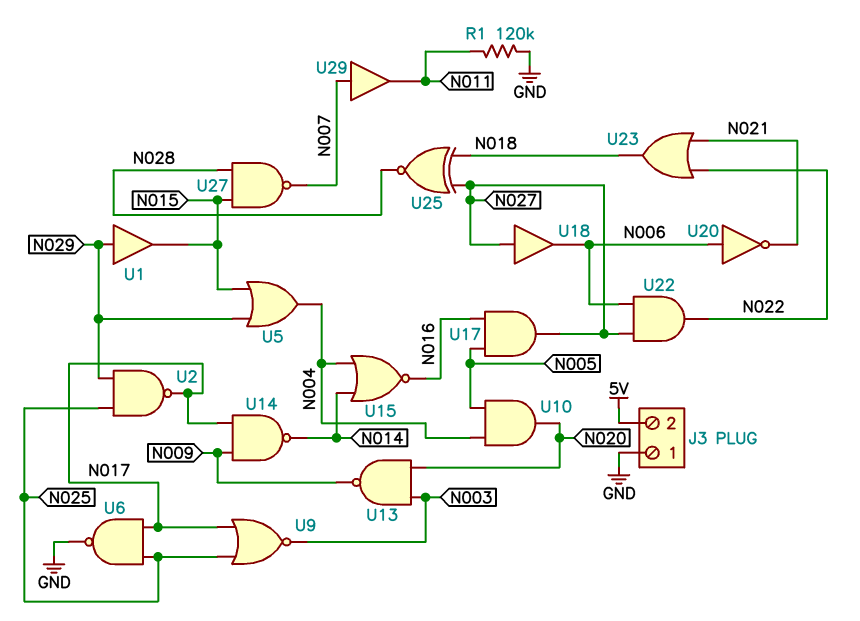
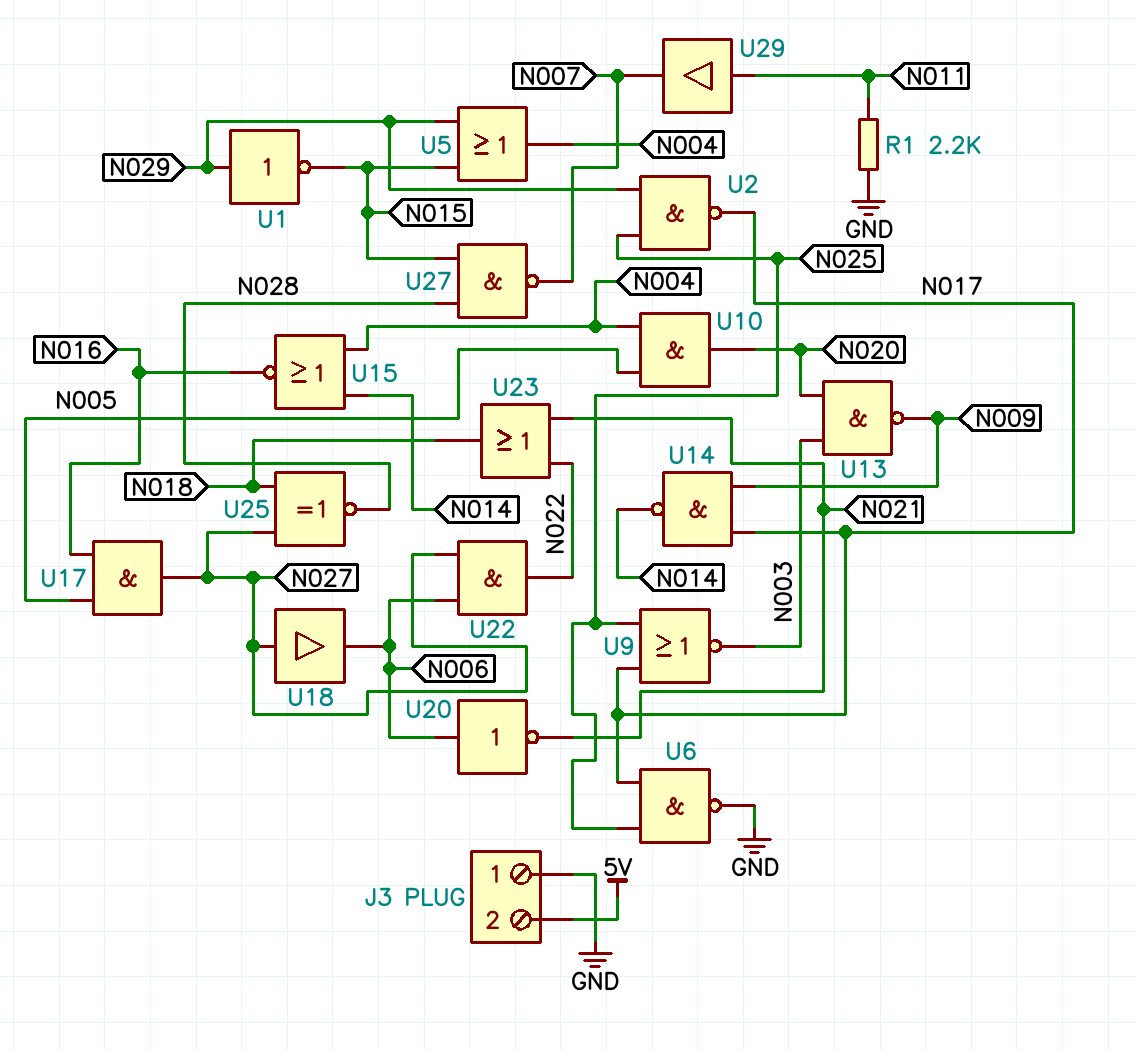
R1: 120k (GND, N011) -> 2.2k (GND, N011)
U1: buffer (in N029, out N015) -> NOT (in N029, out N015)
U29: buffer (in N007, out N011) -> buffer (in N011, out N007)

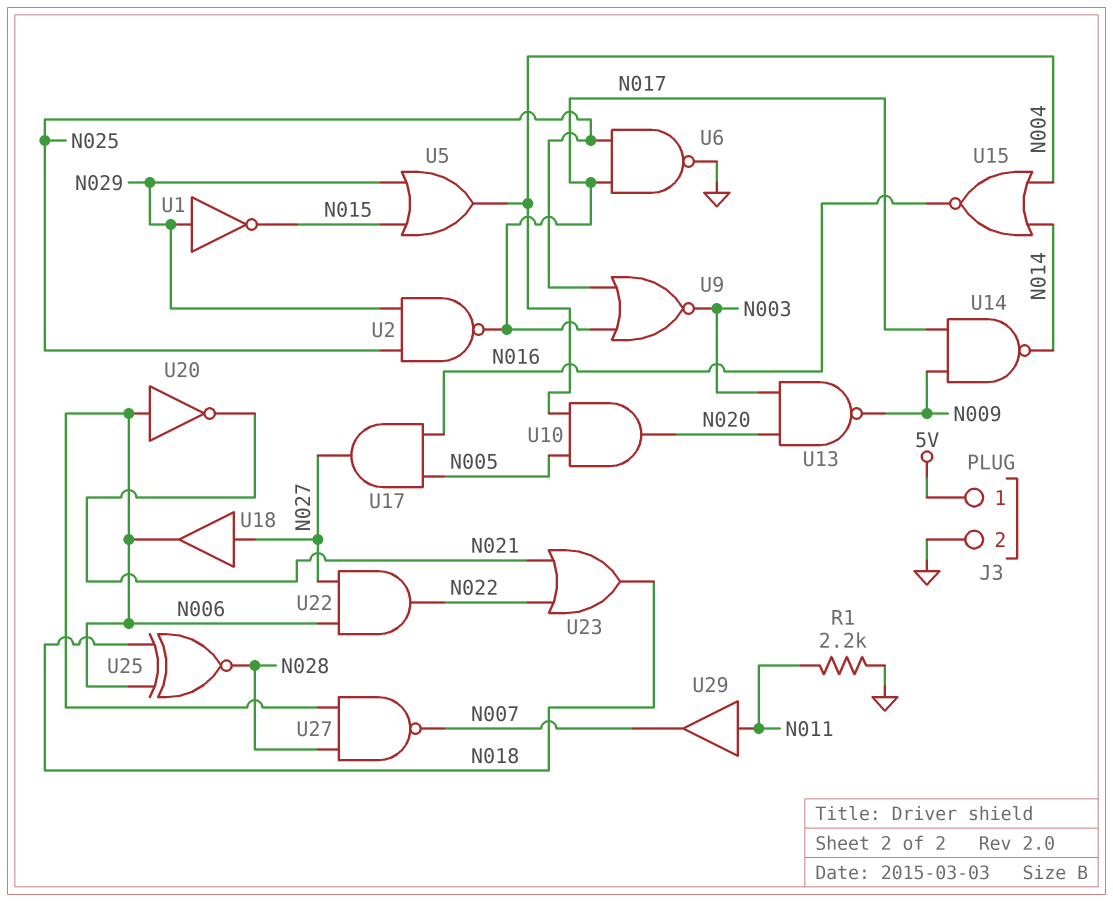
J3 pin 1: GND -> 5V
J3 pin 2: 5V -> GND
U25: XNOR (in N018, in N027, out N028) -> XNOR (in N006, in N018, out N028)
U27: NAND (in N015, in N028, out N007) -> NAND (in N006, in N028, out N007)

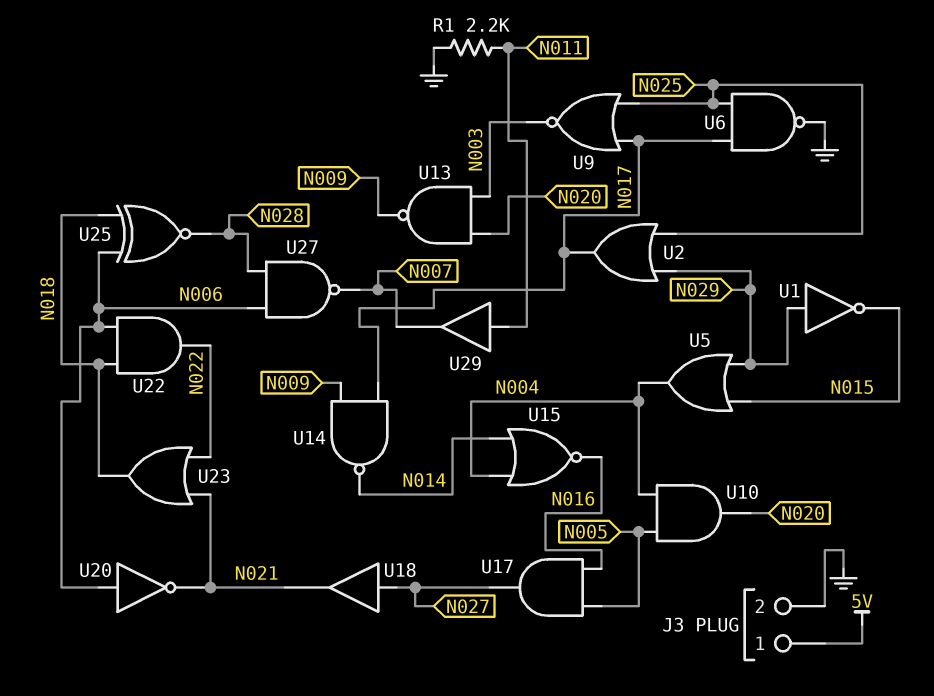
U2: NAND (in N025, in N029, out N017) -> OR (in N025, in N029, out N017)
U18: buffer (in N027, out N006) -> buffer (in N027, out N021)
U22: AND (in N006, in N027, out N022) -> AND (in N006, in N018, out N022)

